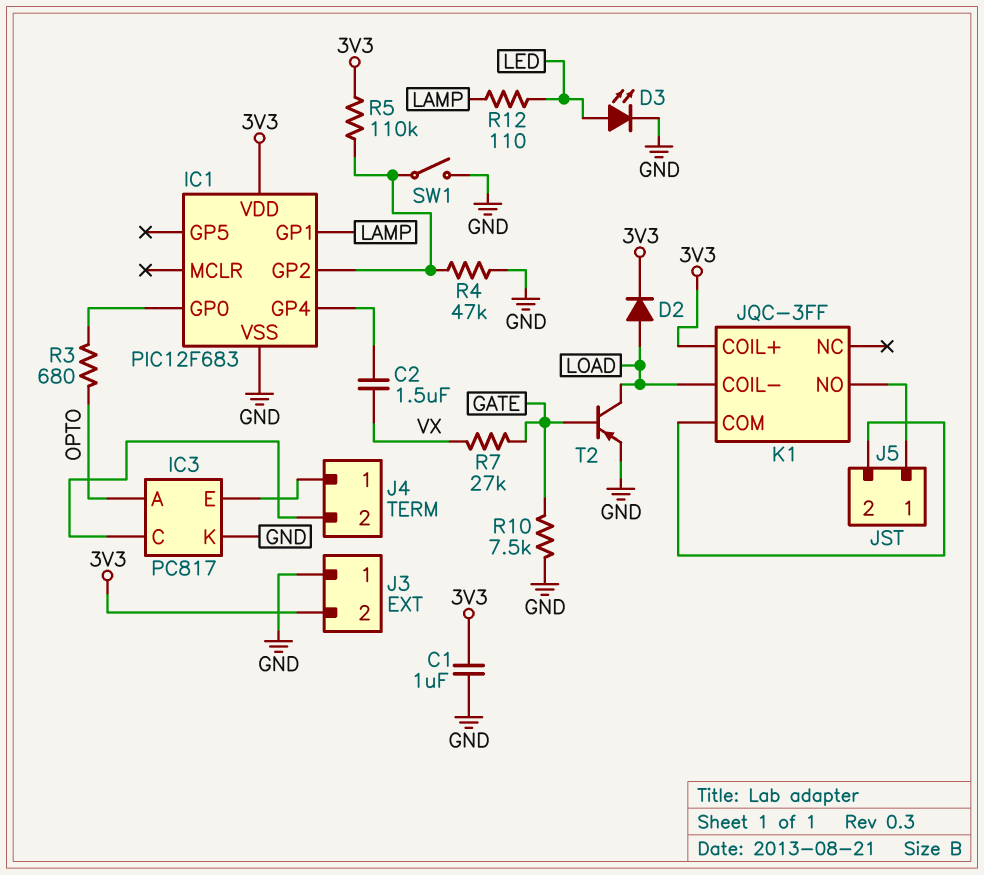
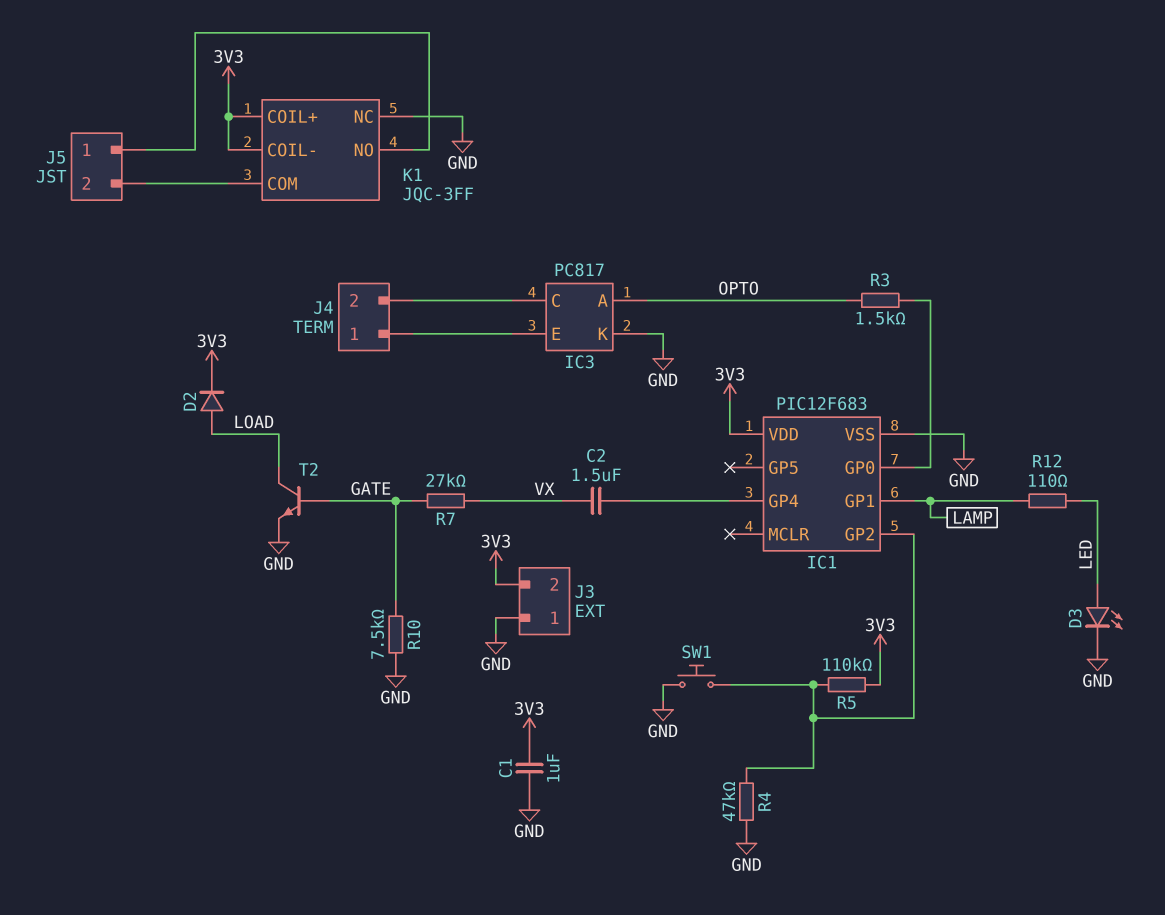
K1 pin COIL-: LOAD -> 3V3
K1 pin NC: none -> GND
R3: 680 (IC1/GP0, OPTO) -> 1.5k (IC1/GP0, OPTO)
SW1: switch (GND, IC1/GP2) -> button (GND, IC1/GP2)
T2: PNP (B GATE, C LOAD, E GND) -> NPN (B GATE, C LOAD, E GND)

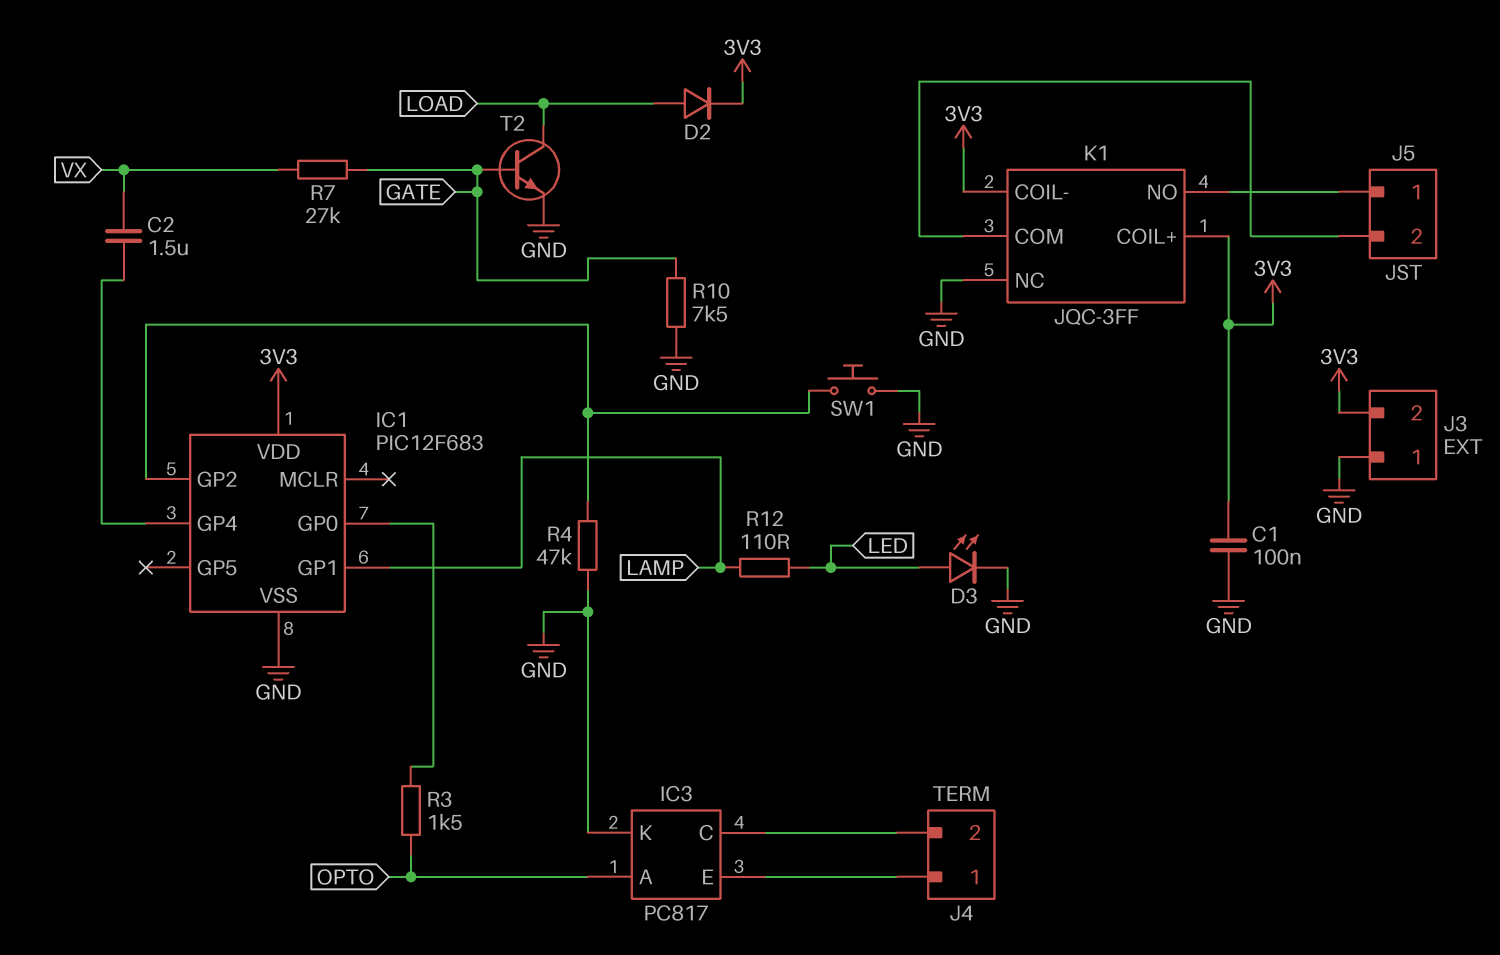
C1: 1uF (3V3, GND) -> 100nF (3V3, GND)
R5: 110k (3V3, IC1/GP2) -> none

